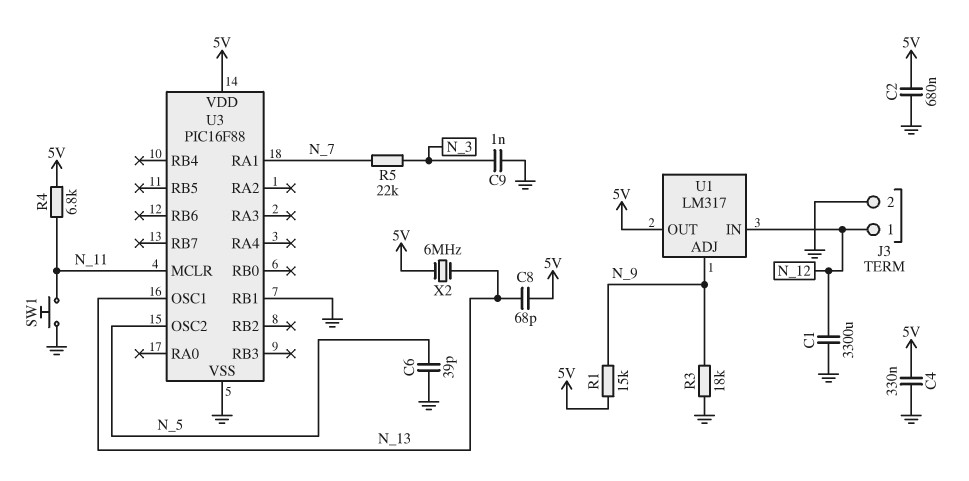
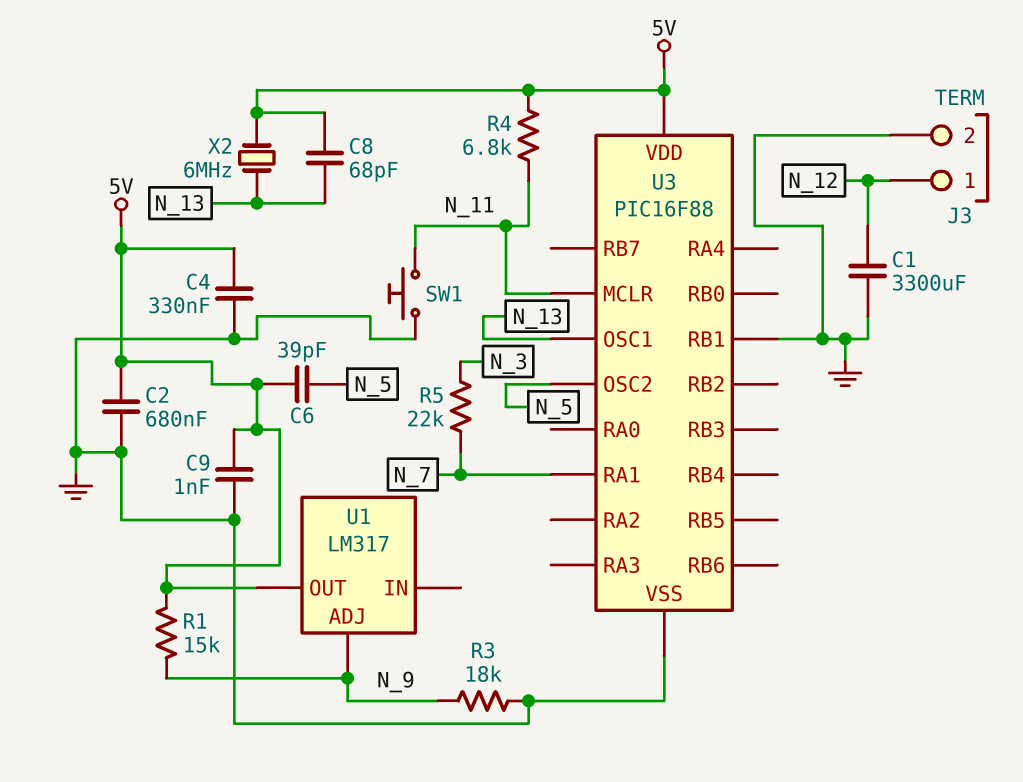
C6: 39pF (GND, N_5) -> 39pF (5V, N_5)
C9: 1nF (GND, N_3) -> 1nF (5V, GND)
U1 pin IN: N_12 -> none

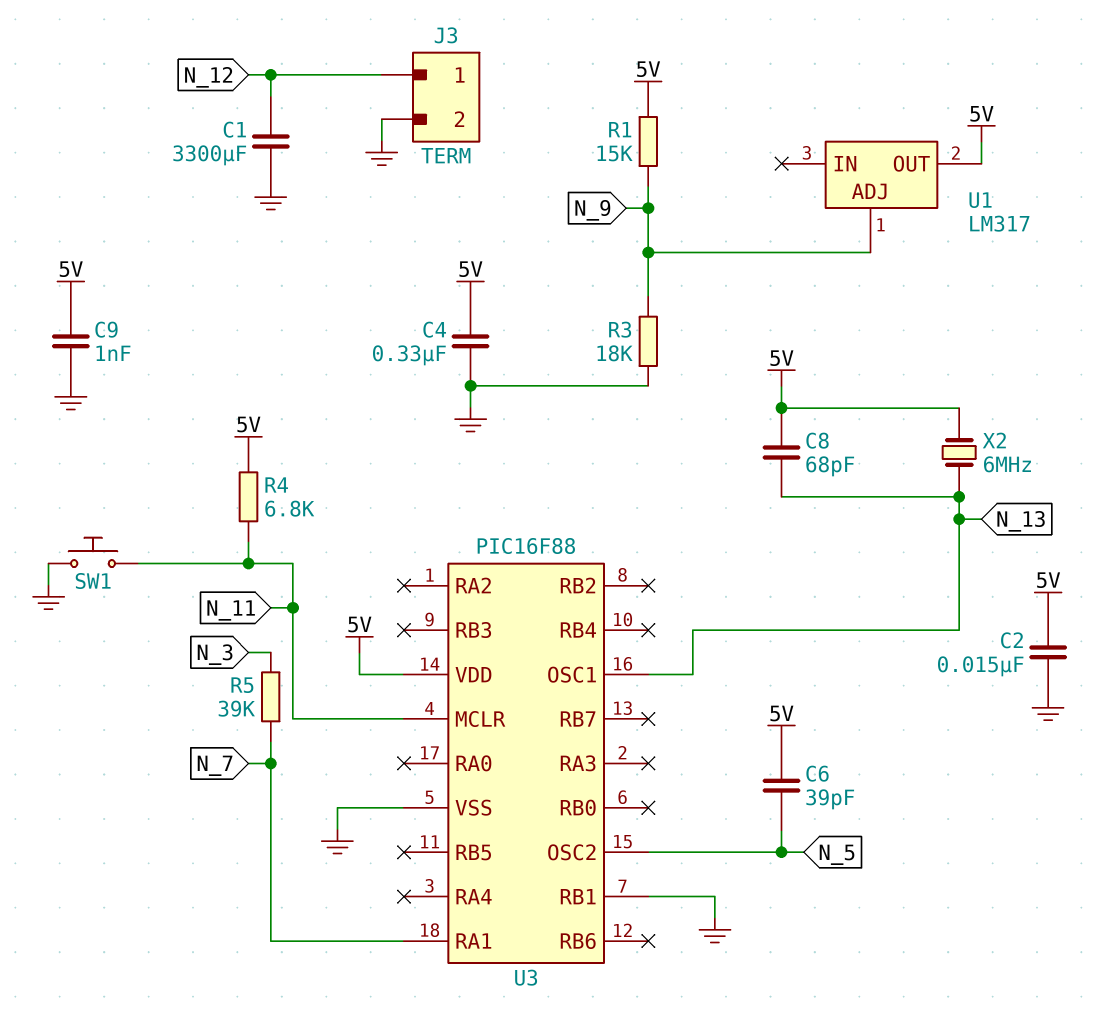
C2: 680nF (5V, GND) -> 15nF (5V, GND)
R5: 22k (N_3, N_7) -> 39k (N_3, N_7)

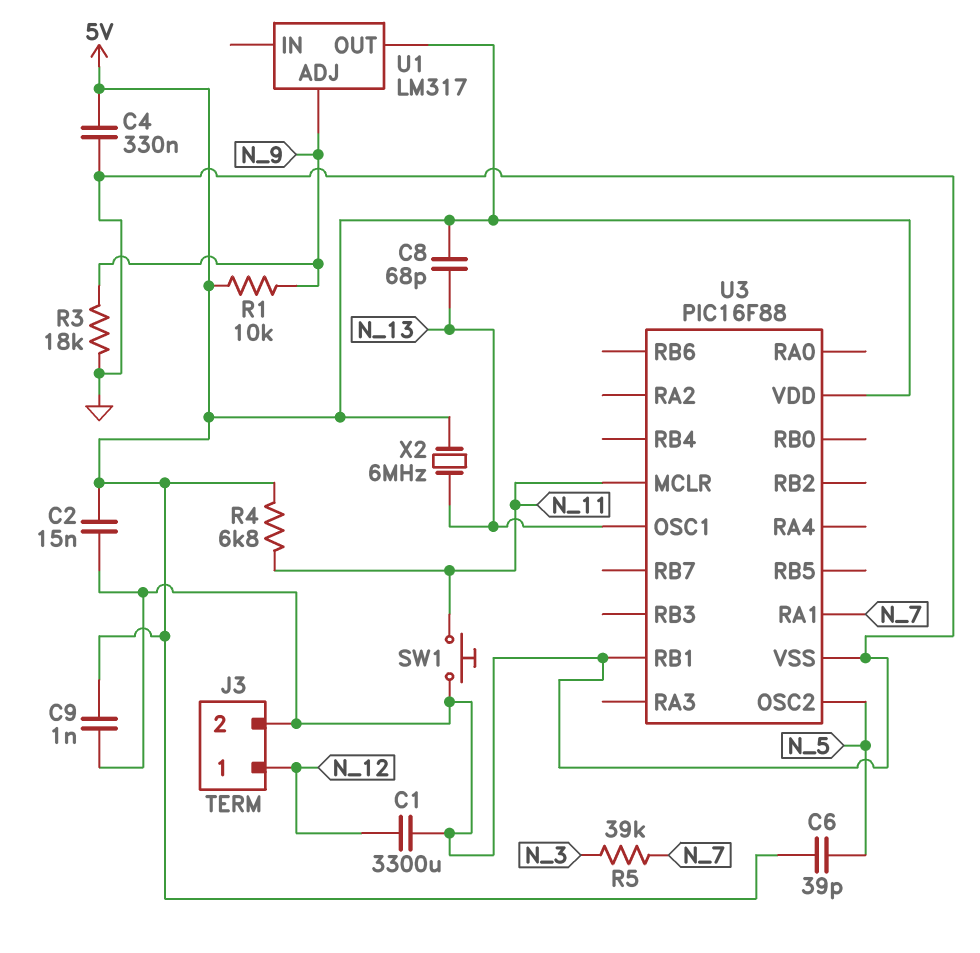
R1: 15k (5V, N_9) -> 10k (5V, N_9)

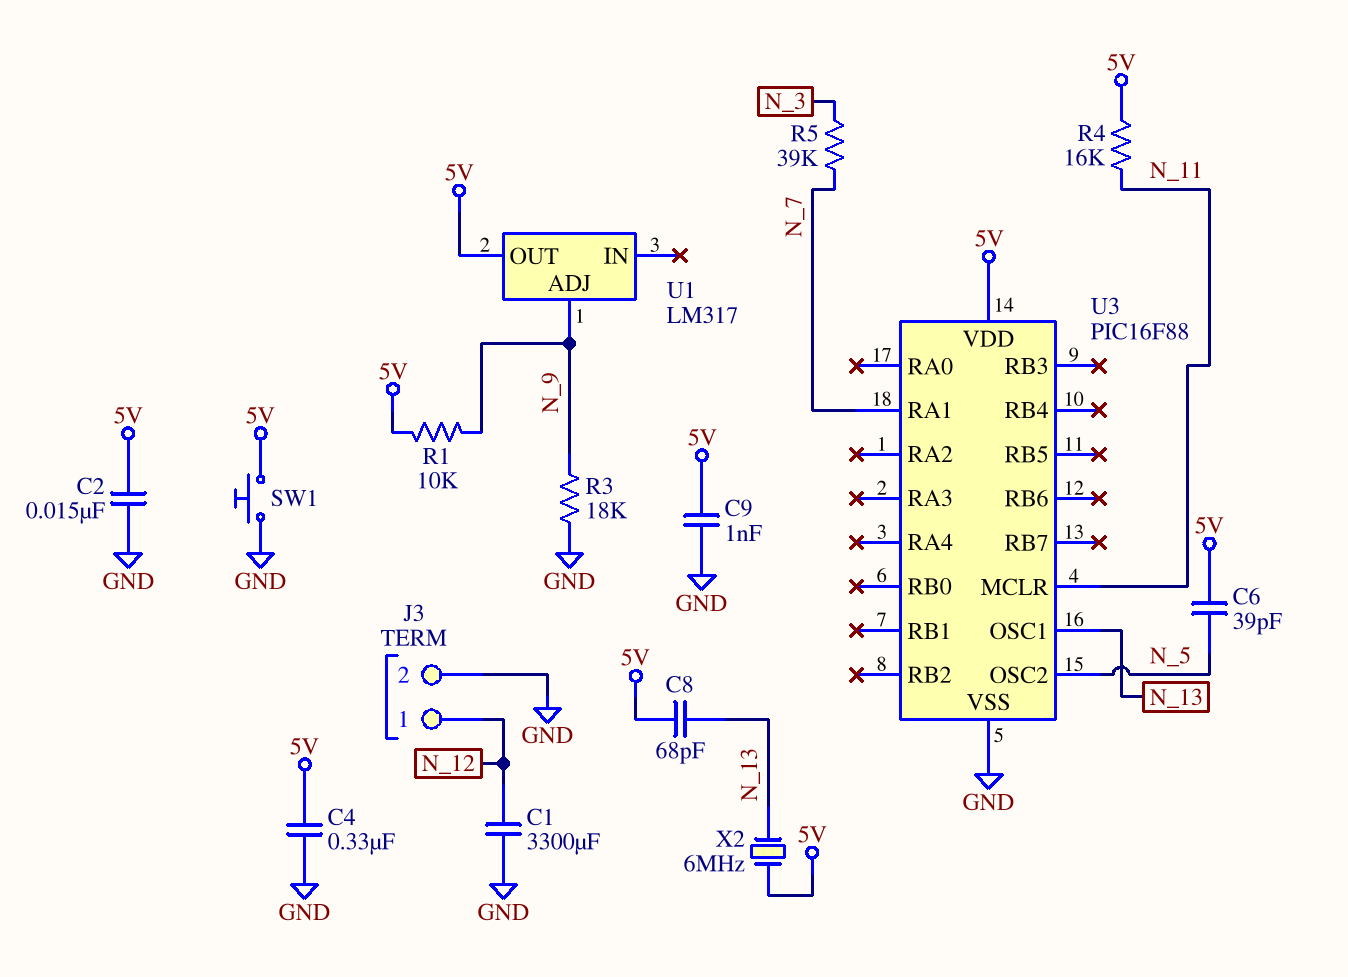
R4: 6.8k (5V, N_11) -> 16k (5V, N_11)
SW1: button (GND, N_11) -> button (5V, GND)
U3 pin RB1: GND -> none

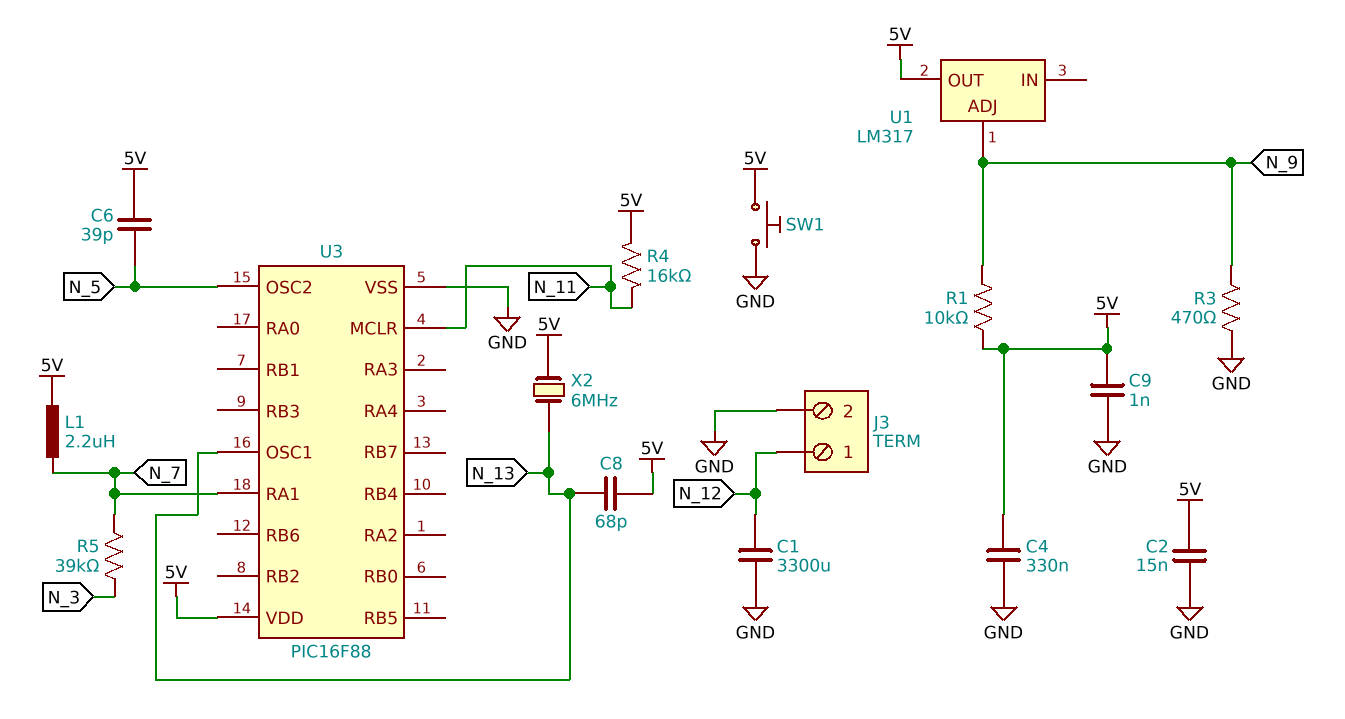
L1: none -> 2.2uH (5V, N_7)
R3: 18k (GND, N_9) -> 470 (GND, N_9)

